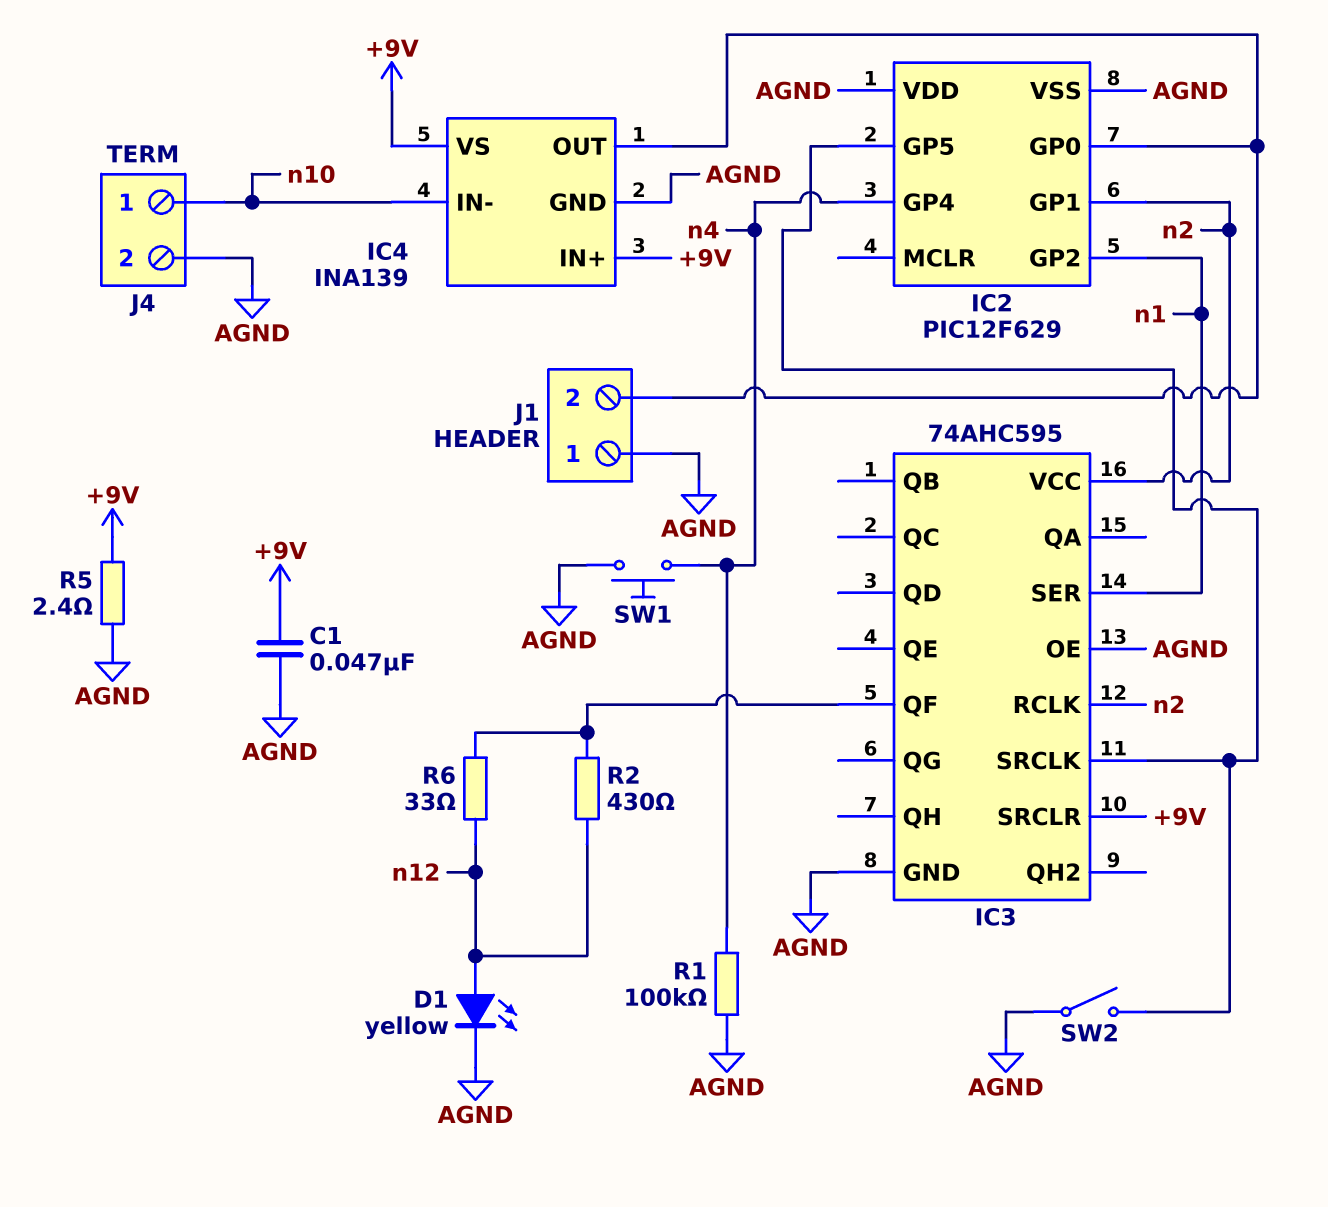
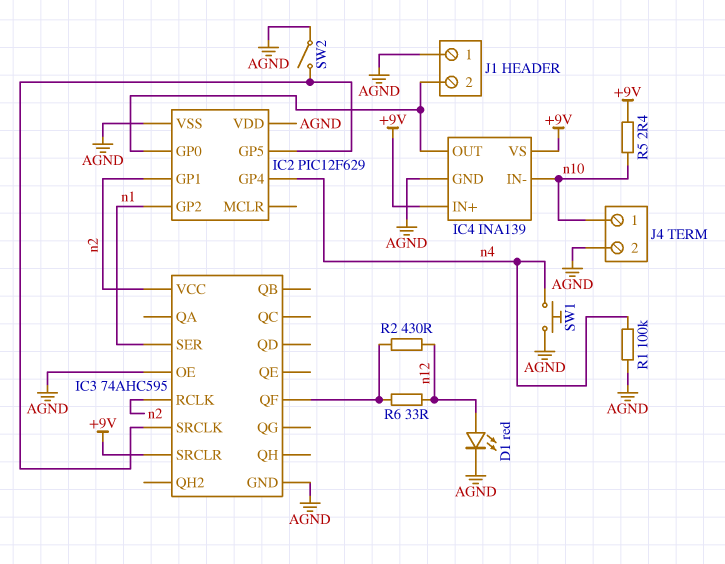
C1: 47nF (+9V, AGND) -> none
D1: LED yellow (A n12, K AGND) -> LED red (A n12, K AGND)
R5: 2.4 (+9V, AGND) -> 2.4 (+9V, n10)

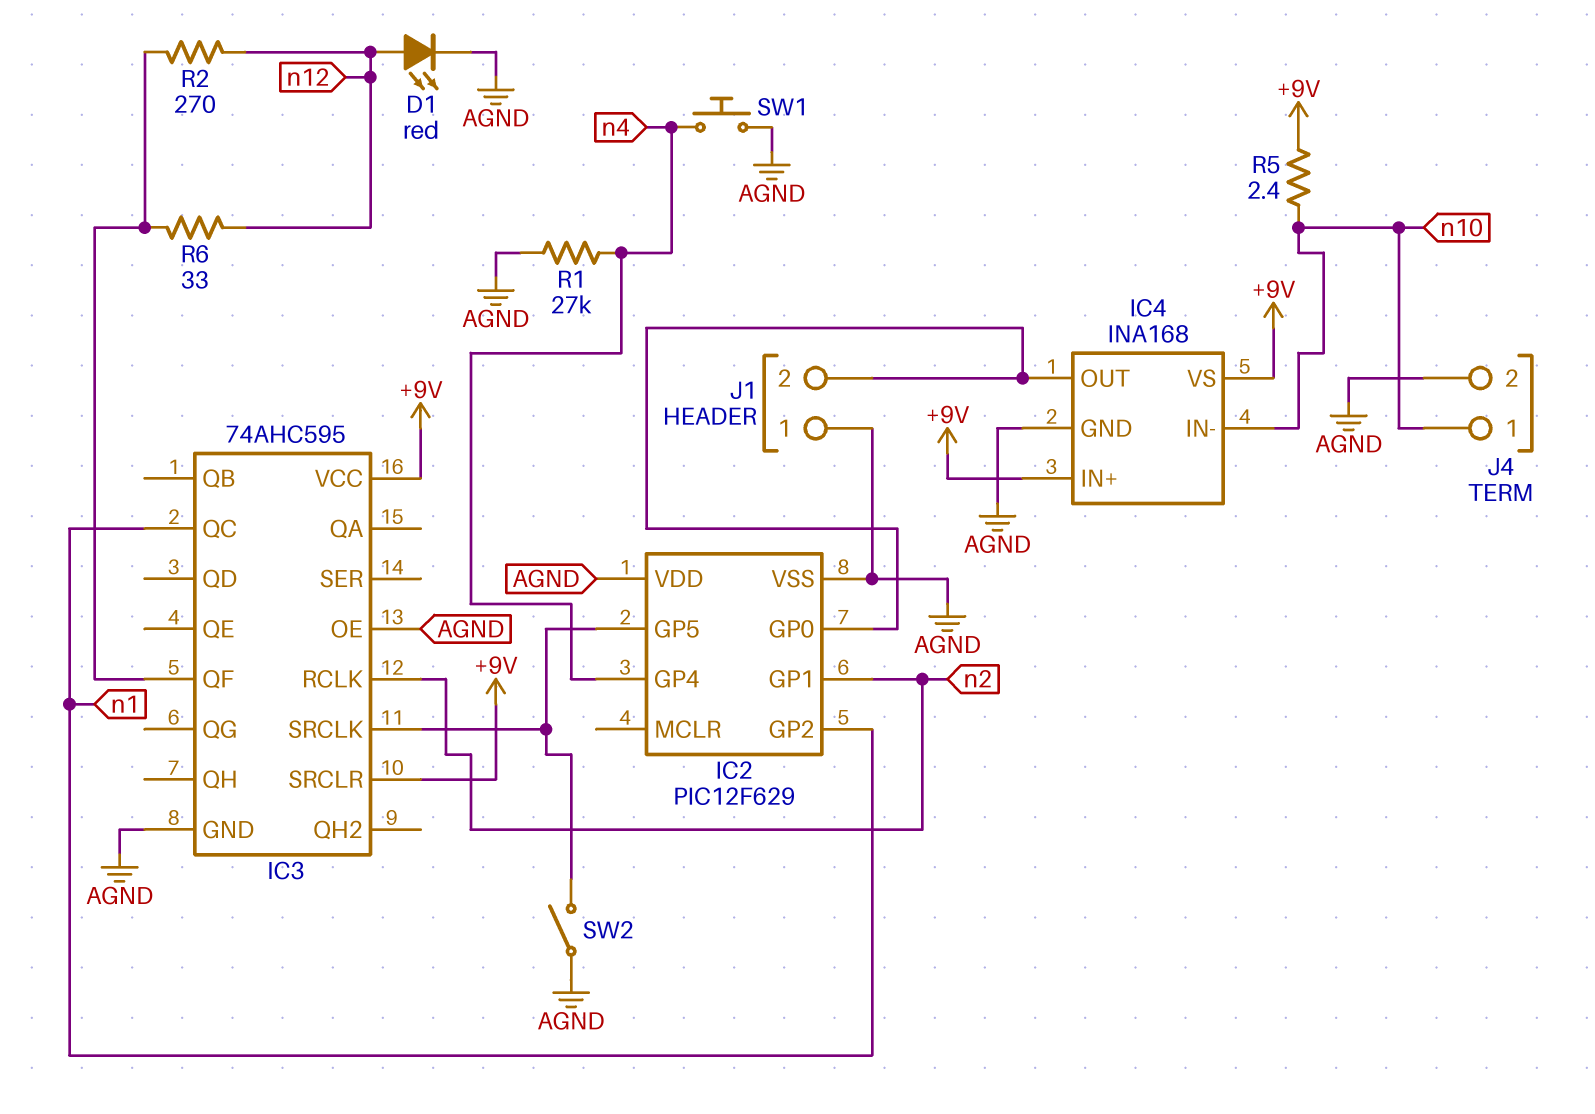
IC3 pin QC: none -> n1
IC3 pin SER: n1 -> none
IC3 pin VCC: n2 -> +9V
IC4: INA139 -> INA168
R1: 100k (AGND, n4) -> 27k (AGND, n4)
R2: 430 (IC3/QF, n12) -> 270 (IC3/QF, n12)

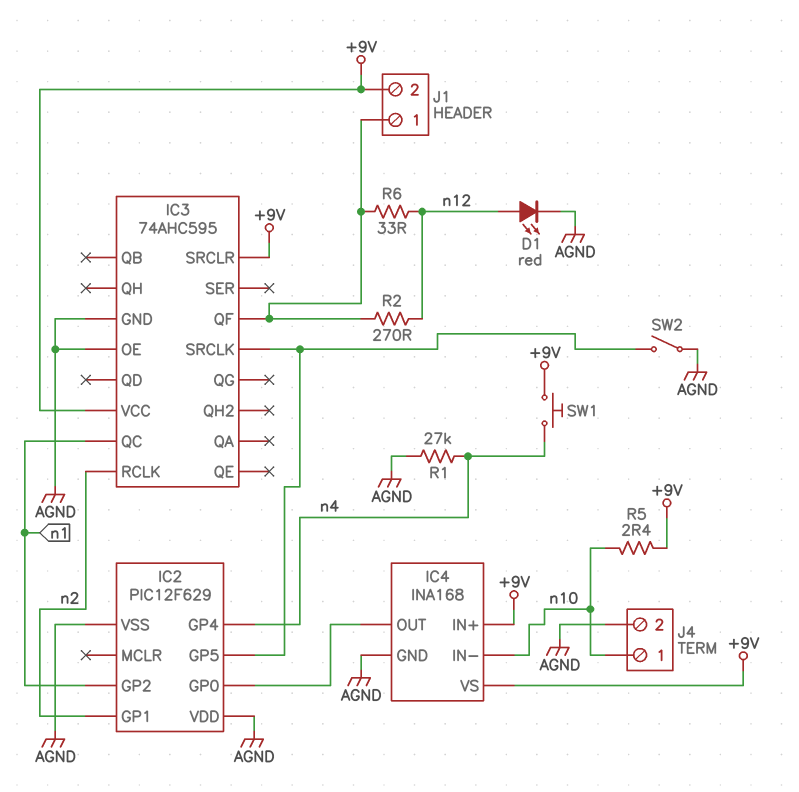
J1 pin 1: AGND -> IC3/QF
J1 pin 2: IC2/GP0 -> +9V
SW1: button (AGND, n4) -> button (+9V, n4)

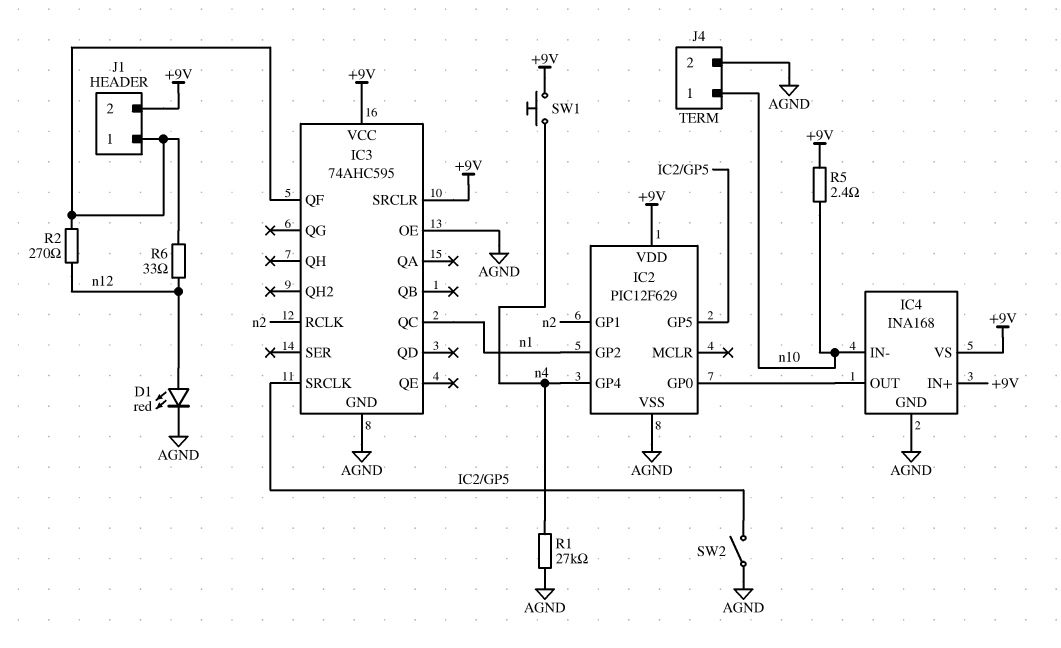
IC2 pin VDD: AGND -> +9V

